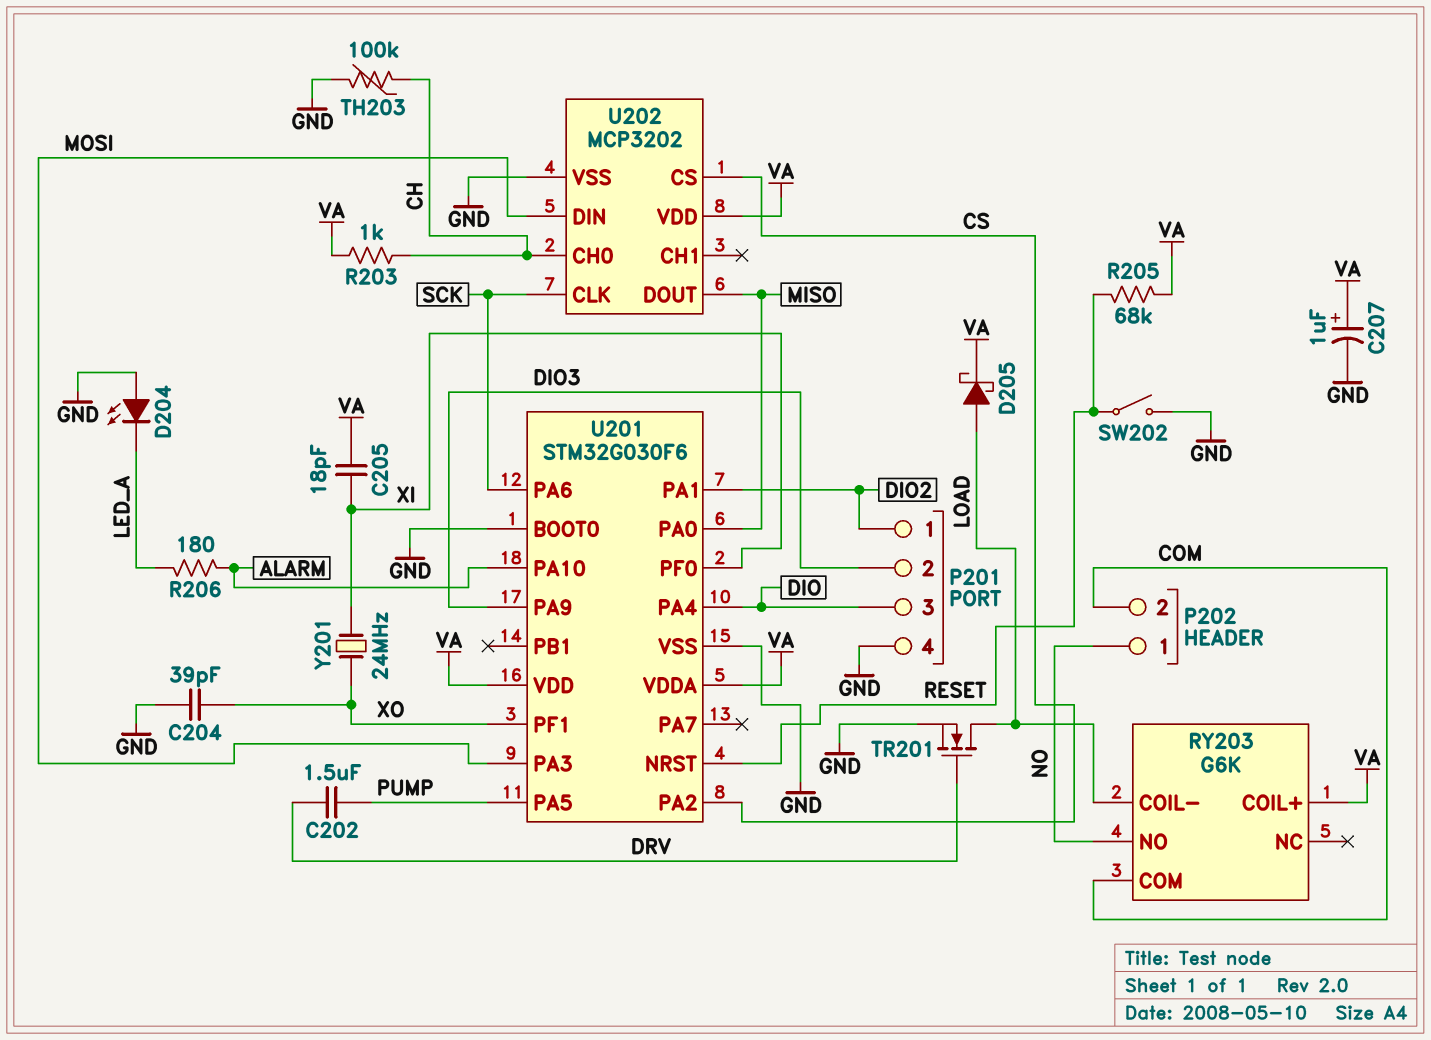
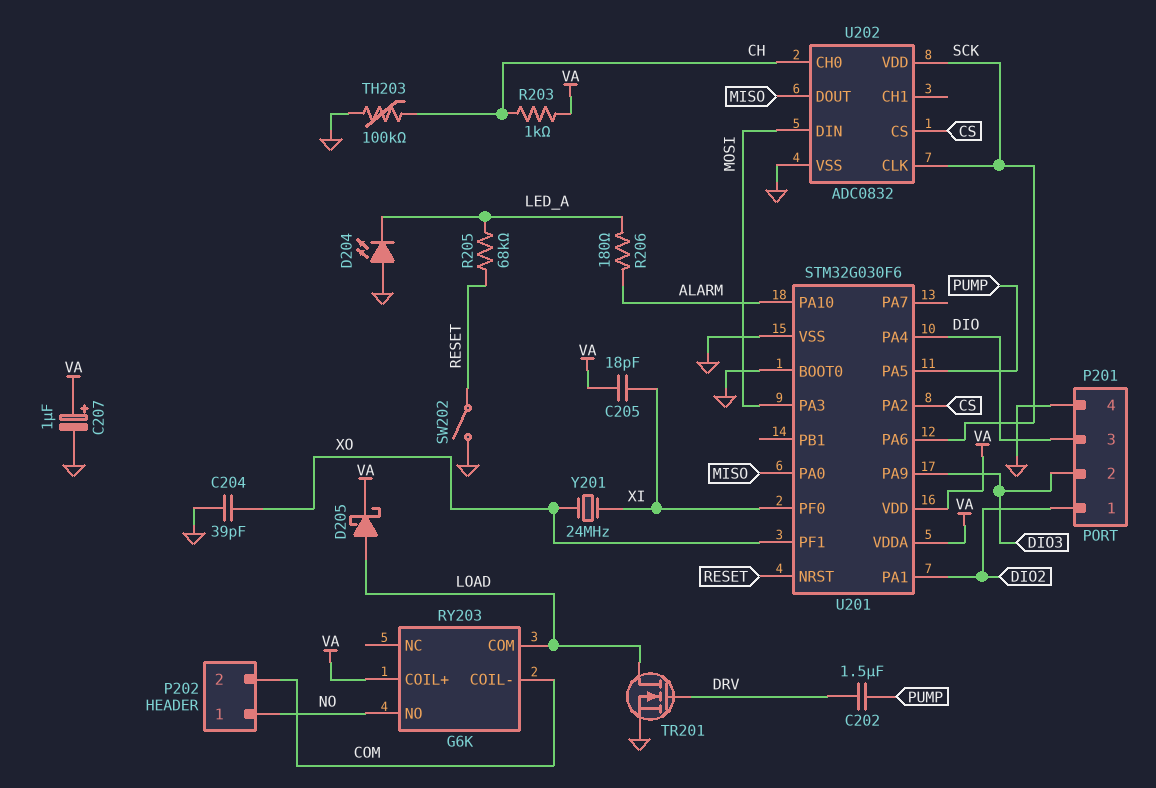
R205: 68k (RESET, VA) -> 68k (LED_A, RESET)
RY203 pin COIL-: LOAD -> COM
RY203 pin COM: COM -> LOAD
U202: MCP3202 -> ADC0832
U202 pin VDD: VA -> SCK

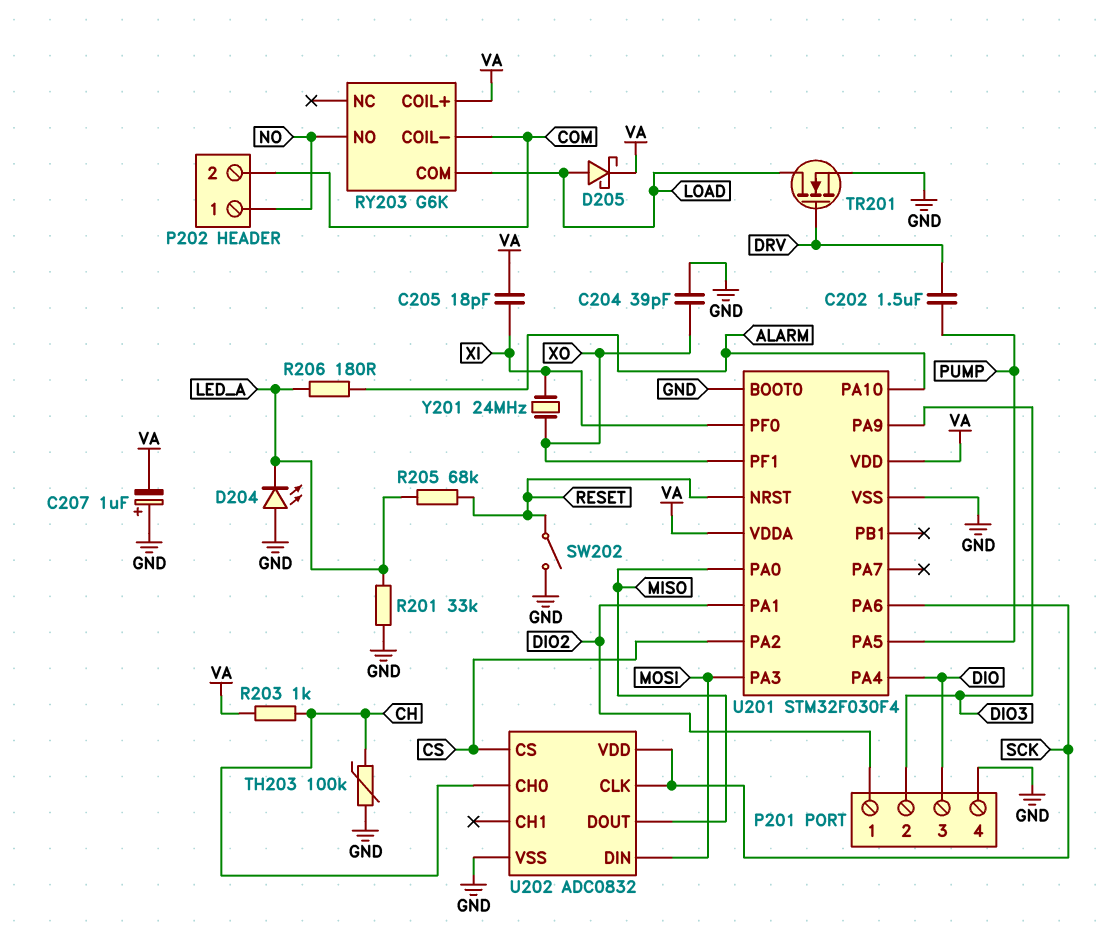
C207: 1uF (plus VA, minus GND) -> 1uF (plus GND, minus VA)
R201: none -> 33k (GND, LED_A)
U201: STM32G030F6 -> STM32F030F4

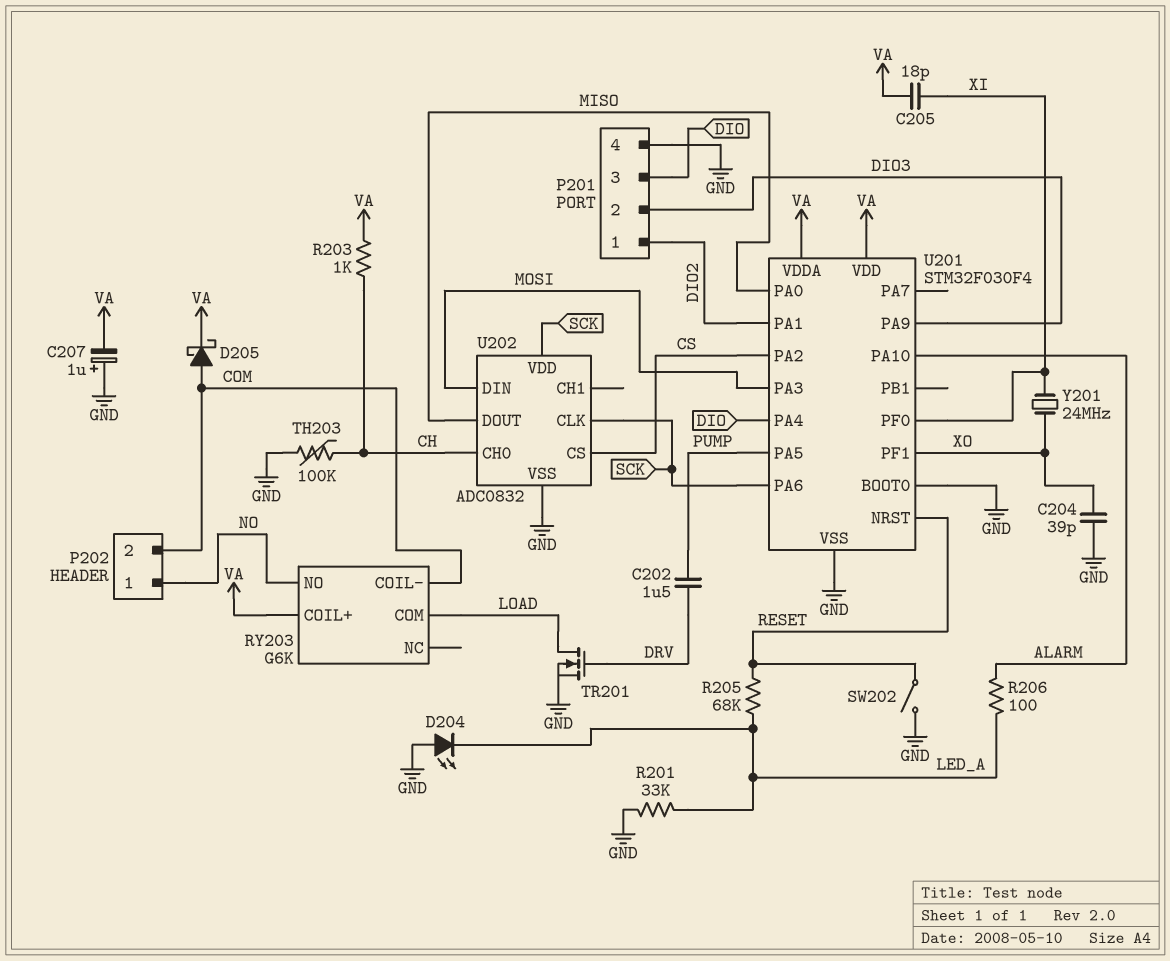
D205: schottky (A LOAD, K VA) -> schottky (A COM, K VA)
R206: 180 (ALARM, LED_A) -> 100 (ALARM, LED_A)

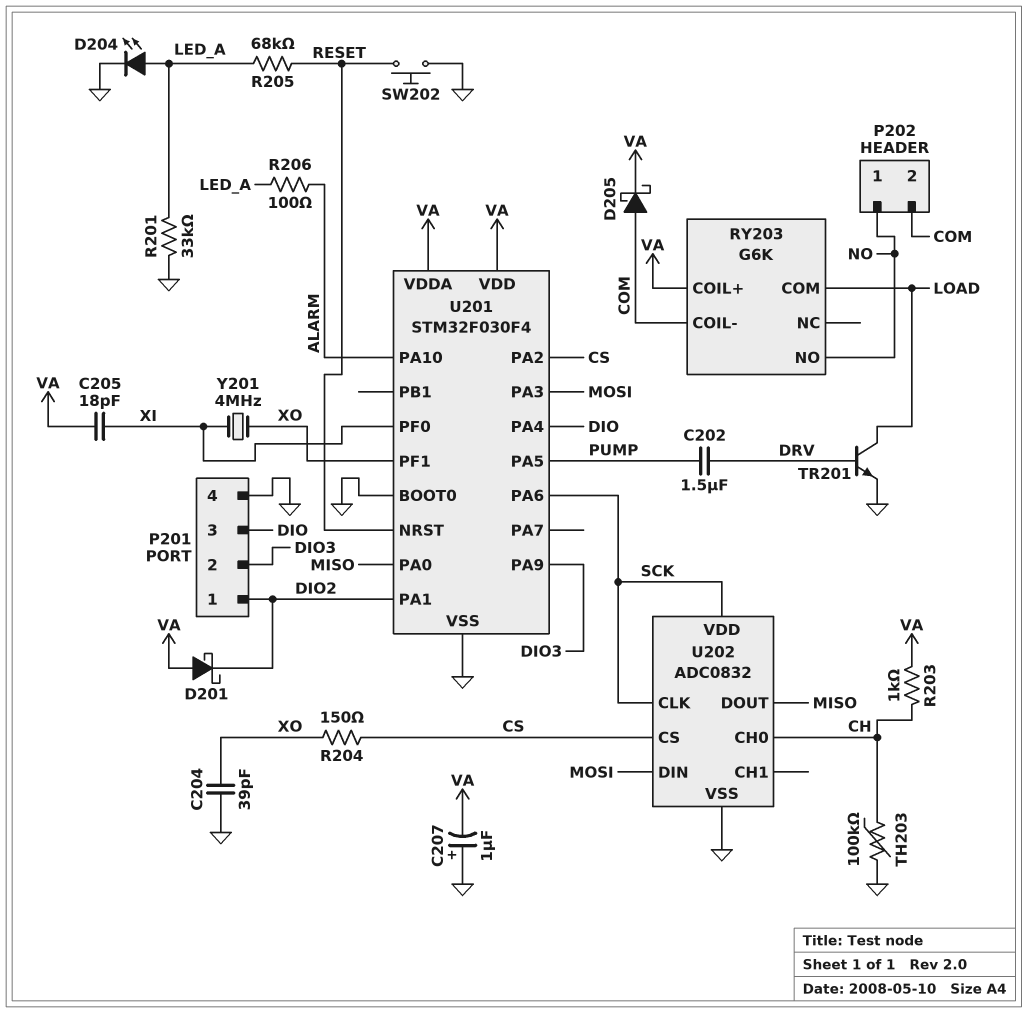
D201: none -> schottky (A VA, K DIO2)
D204: LED (A GND, K LED_A) -> LED (A LED_A, K GND)
R204: none -> 150 (CS, XO)
SW202: switch (GND, RESET) -> button (GND, RESET)
TR201: NMOS (G DRV, D LOAD, S GND) -> NPN (B DRV, C LOAD, E GND)
Y201: 24MHz (XI, XO) -> 4MHz (XI, XO)

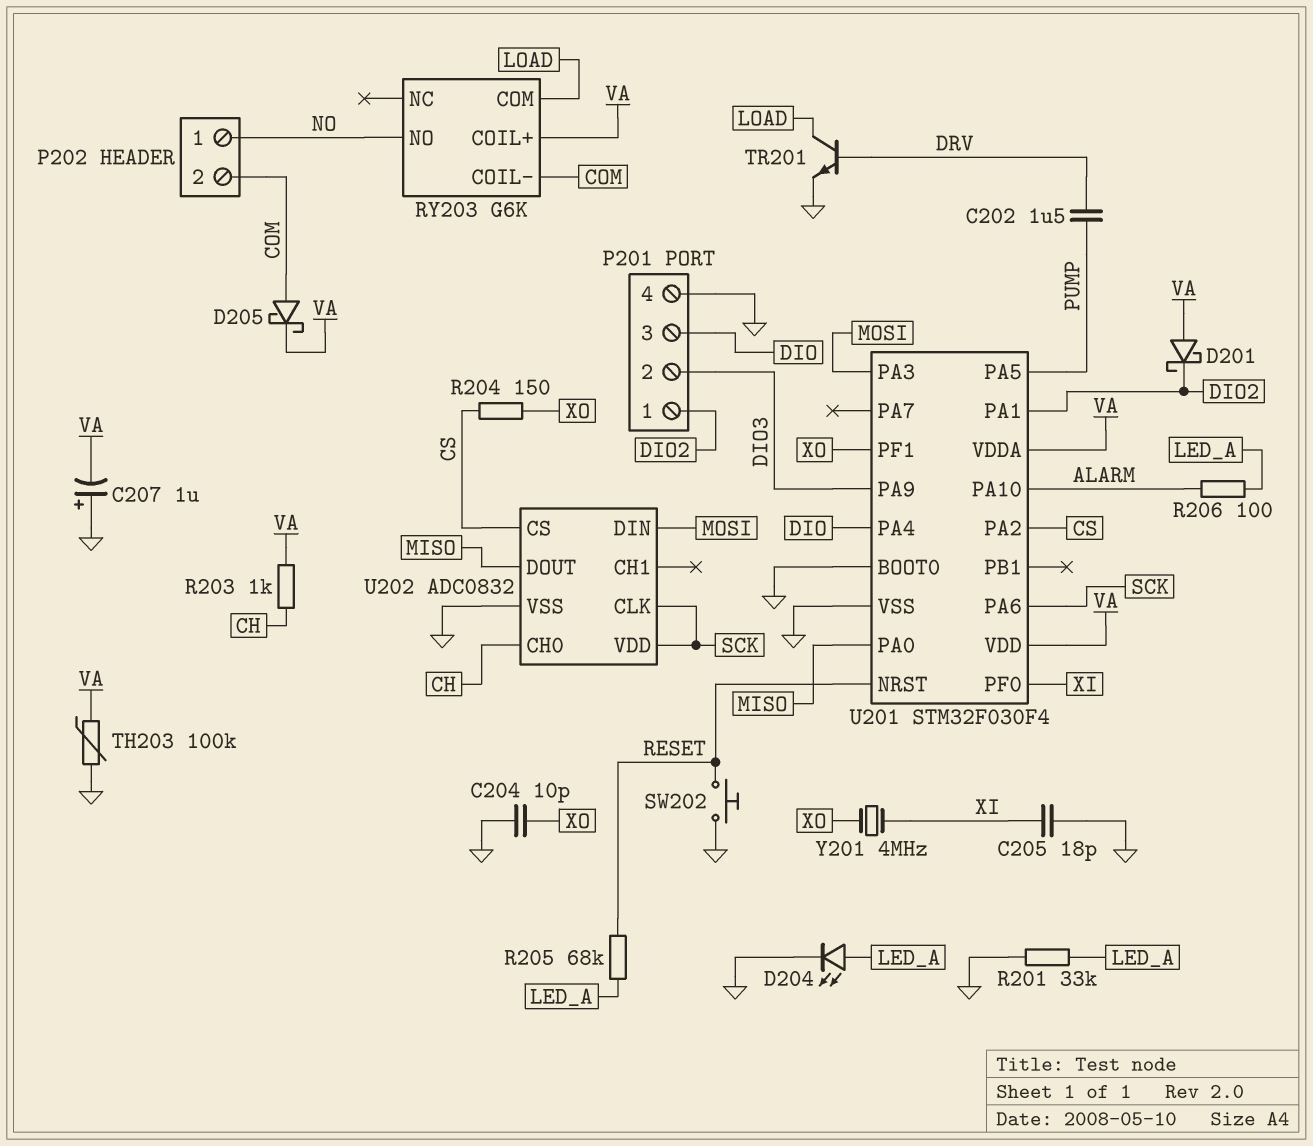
C204: 39pF (GND, XO) -> 10pF (GND, XO)
C205: 18pF (VA, XI) -> 18pF (GND, XI)
TH203: 100k (CH, GND) -> 100k (GND, VA)

